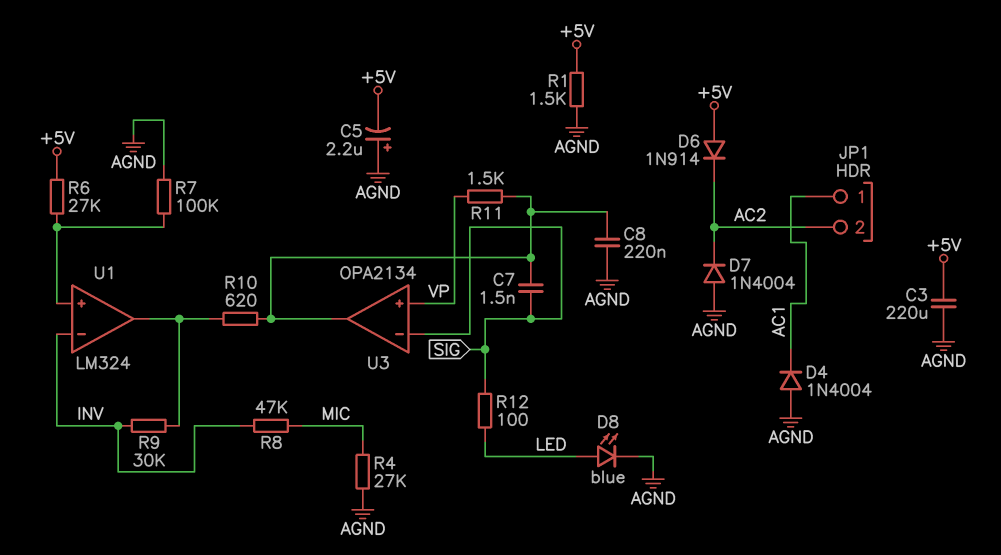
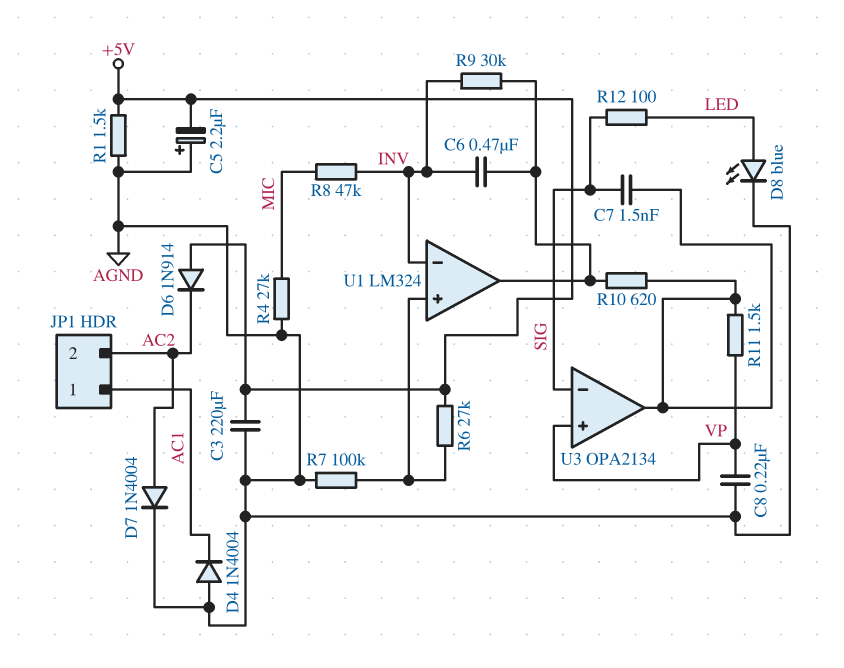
C6: none -> 470nF (INV, U1/out)
C8: 220nF (AGND, U3/out) -> 220nF (AGND, VP)
D7: diode 1N4004 (A AGND, K AC2) -> diode 1N4004 (A AC2, K AGND)

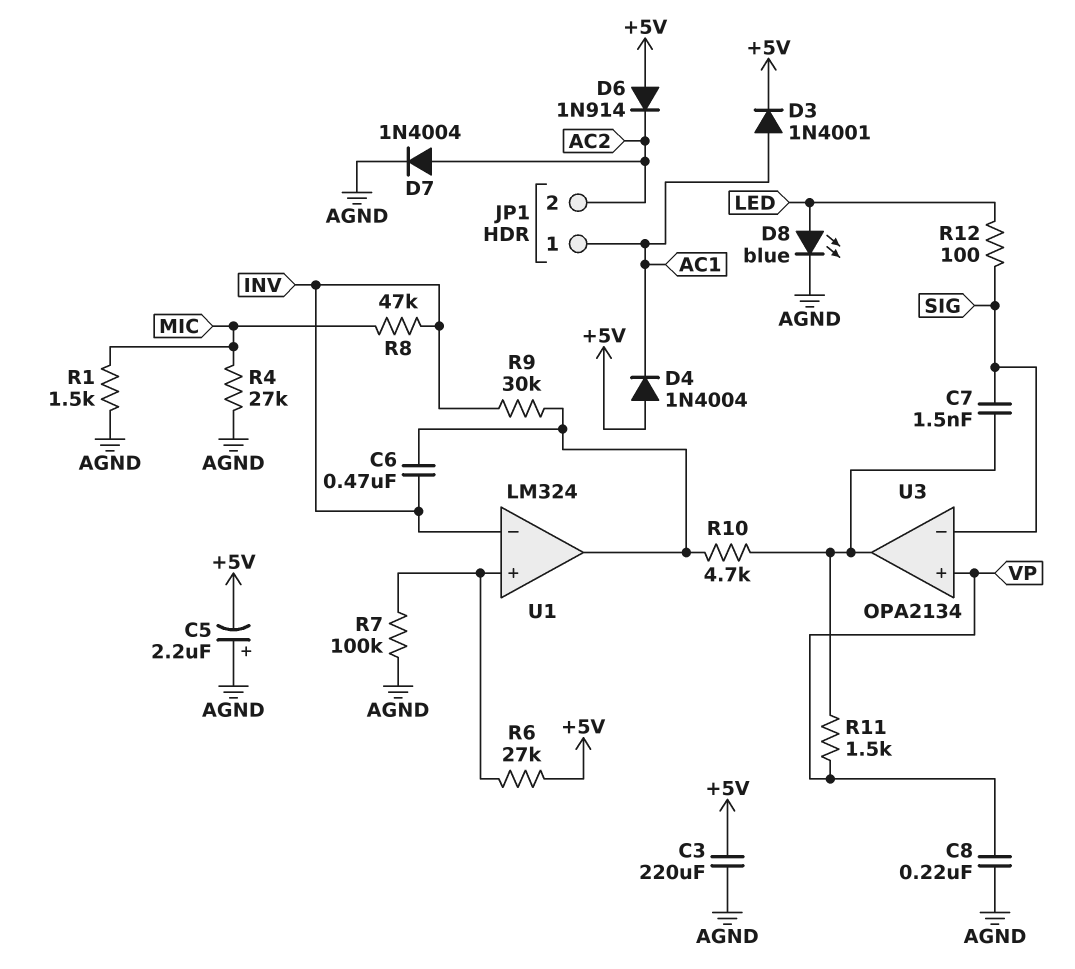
D3: none -> diode 1N4001 (A AC1, K +5V)
D4: diode 1N4004 (A AGND, K AC1) -> diode 1N4004 (A +5V, K AC1)
R1: 1.5k (+5V, AGND) -> 1.5k (AGND, MIC)
R10: 620 (U1/out, U3/out) -> 4.7k (U1/out, U3/out)

